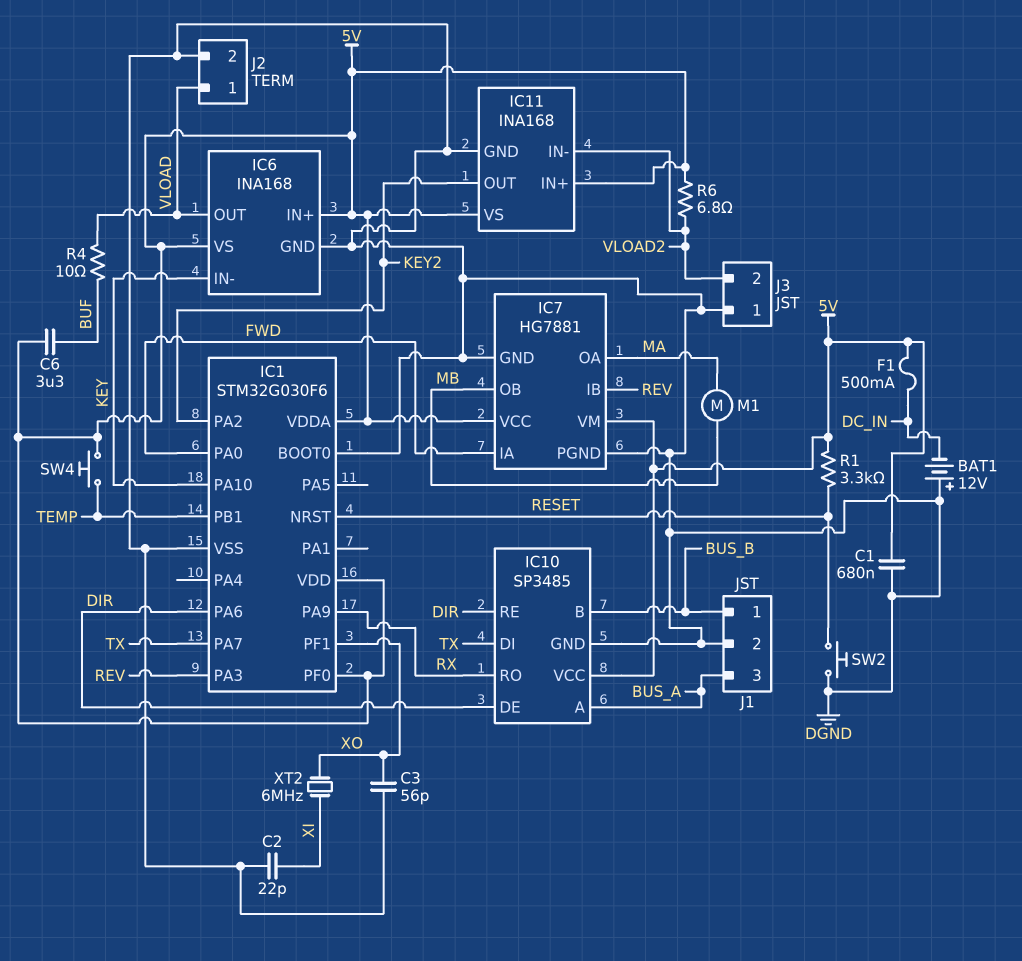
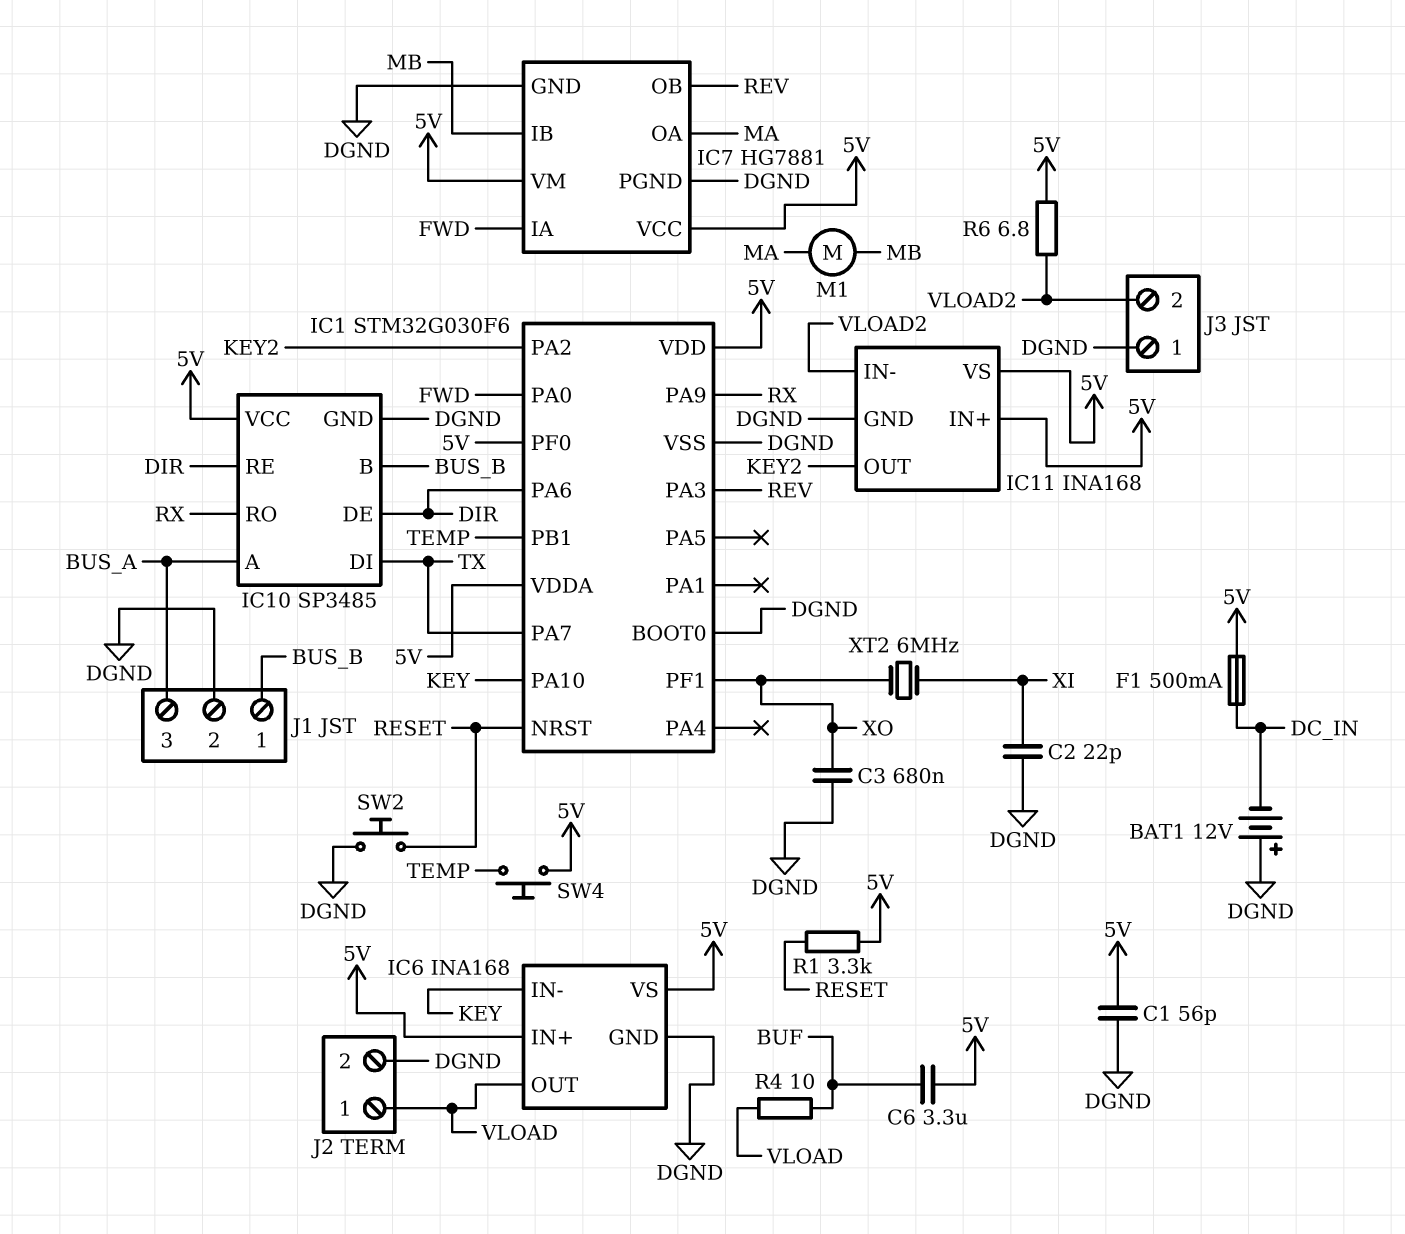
C1: 680nF (5V, DGND) -> 56pF (5V, DGND)
C3: 56pF (DGND, XO) -> 680nF (DGND, XO)
IC7 pin IB: REV -> MB
IC7 pin OB: MB -> REV

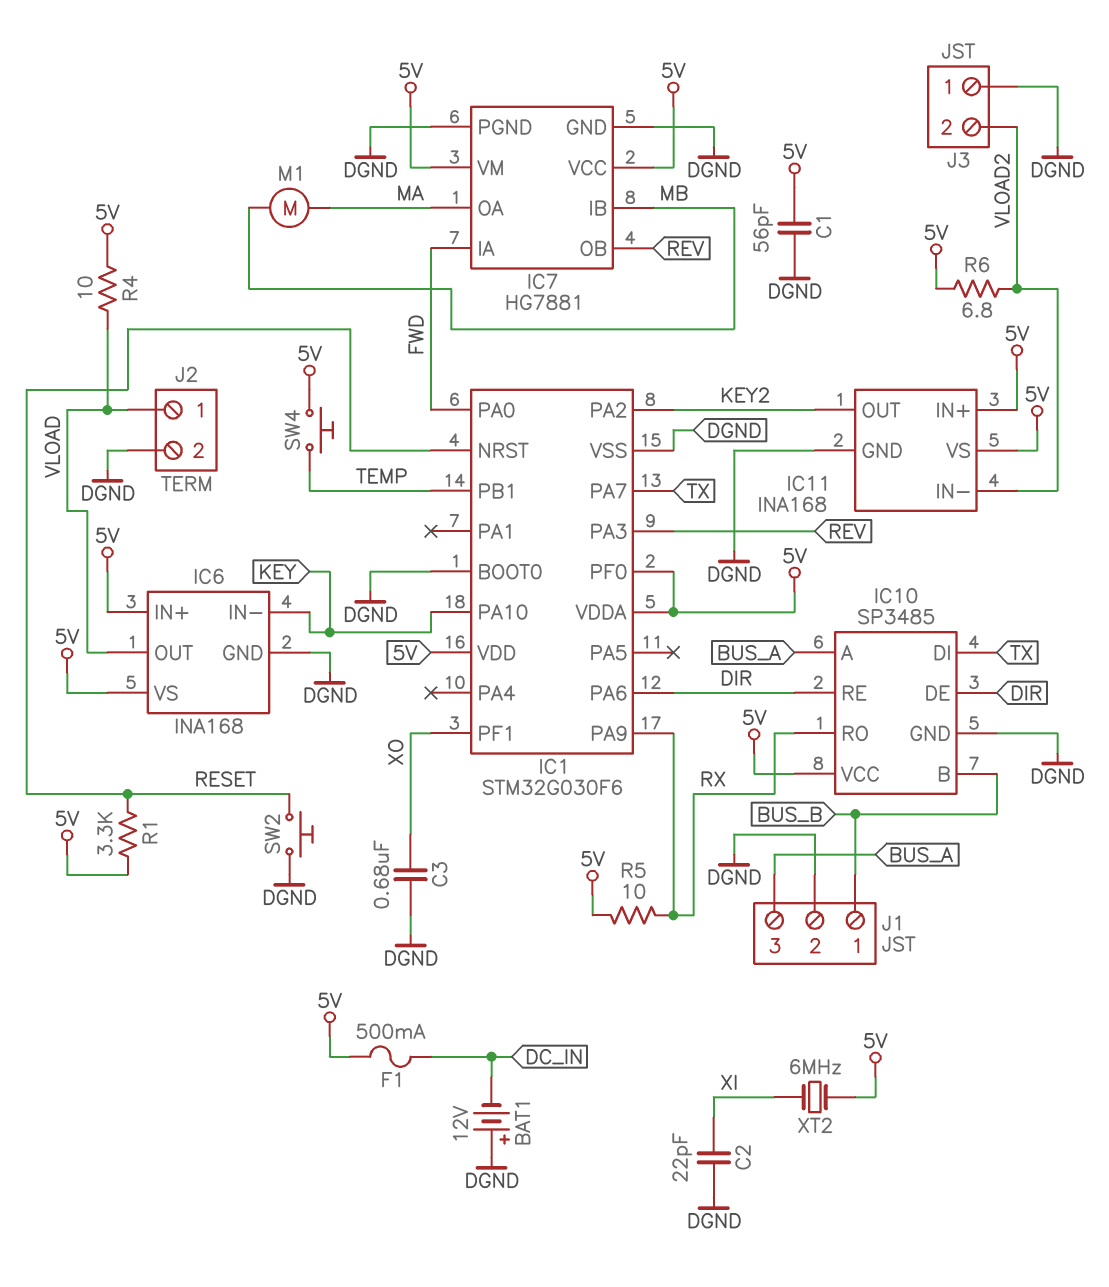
C6: 3.3uF (5V, BUF) -> none
R4: 10 (BUF, VLOAD) -> 10 (5V, VLOAD)
R5: none -> 10 (5V, RX)
XT2: 6MHz (XI, XO) -> 6MHz (5V, XI)

